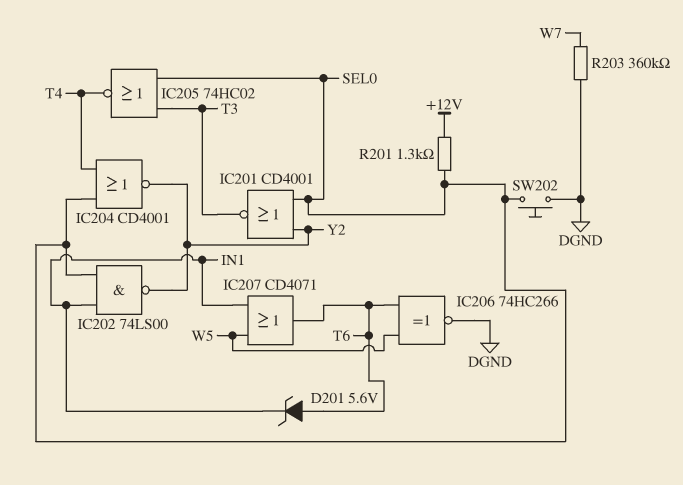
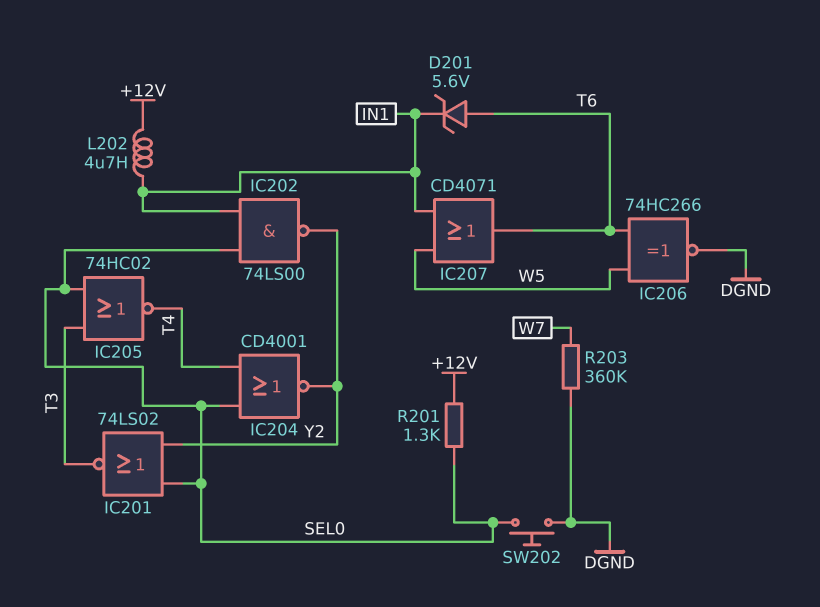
IC201: NOR CD4001 (in SEL0, in Y2, out T3) -> NOR 74LS02 (in SEL0, in Y2, out T3)
L202: none -> 4.7uH (+12V, IN1)

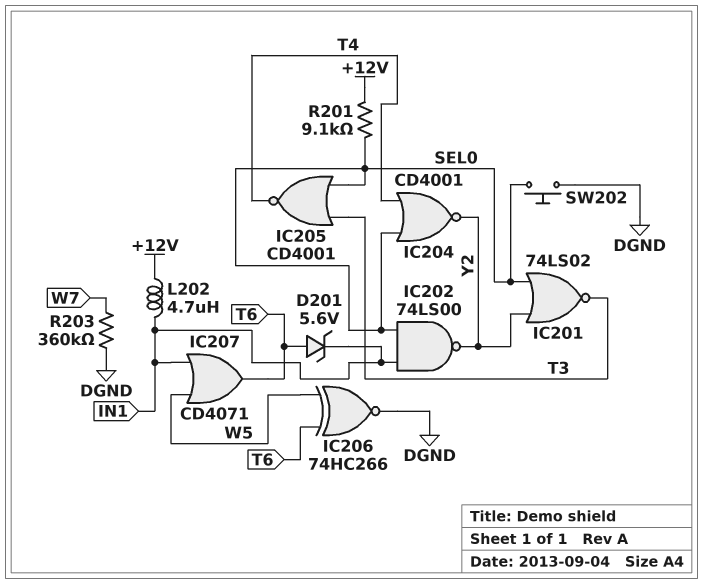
IC205: NOR 74HC02 (in SEL0, in T3, out T4) -> NOR CD4001 (in SEL0, in T3, out T4)
R201: 1.3k (+12V, SEL0) -> 9.1k (+12V, SEL0)

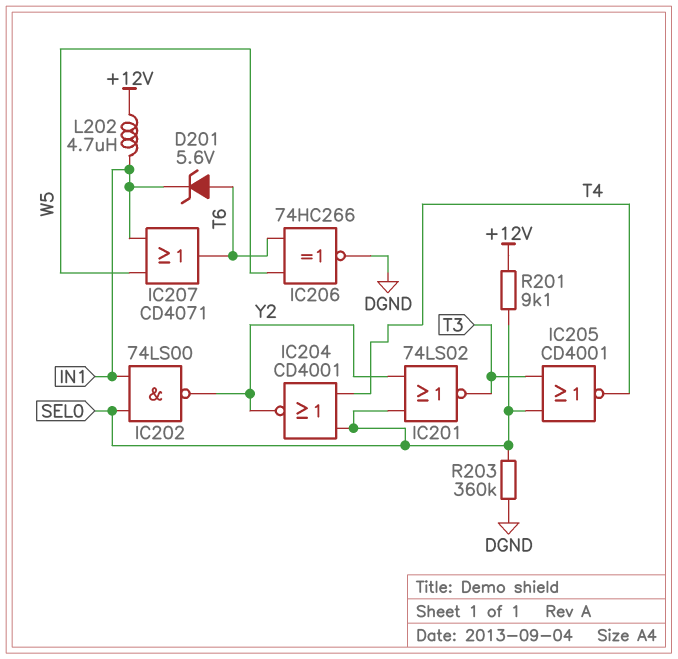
R203: 360k (DGND, W7) -> 360k (DGND, SEL0)
SW202: button (DGND, SEL0) -> none

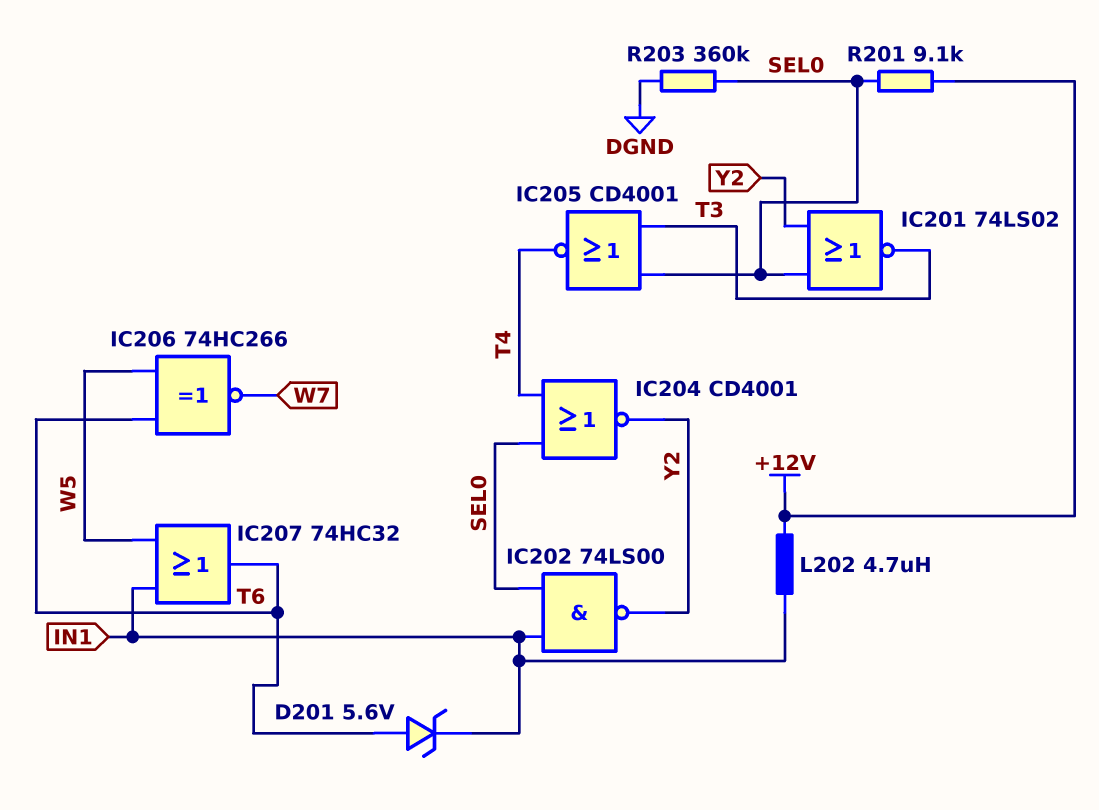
IC206: XNOR 74HC266 (in T6, in W5, out DGND) -> XNOR 74HC266 (in T6, in W5, out W7)
IC207: OR CD4071 (in IN1, in W5, out T6) -> OR 74HC32 (in IN1, in W5, out T6)

